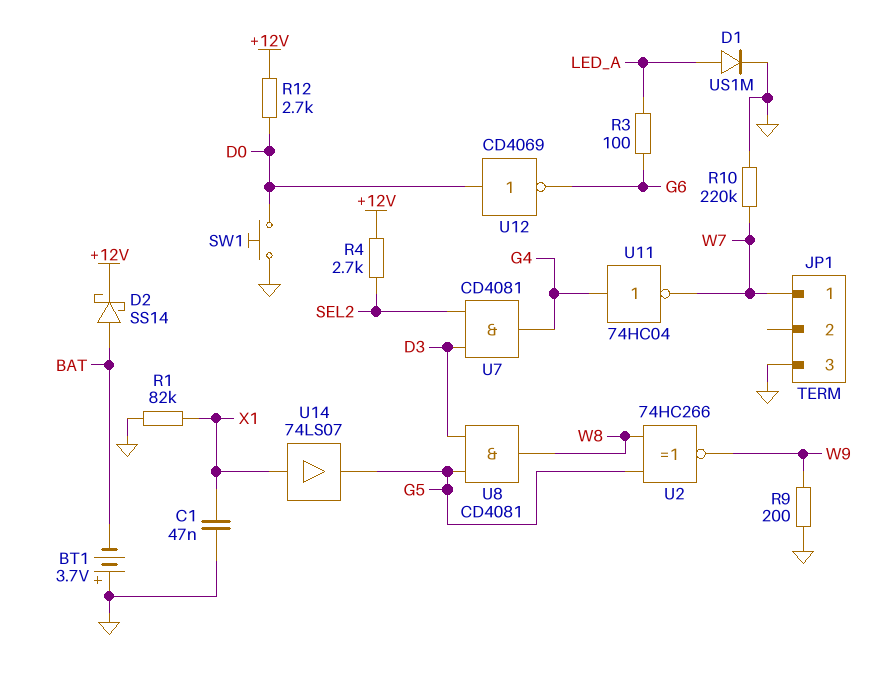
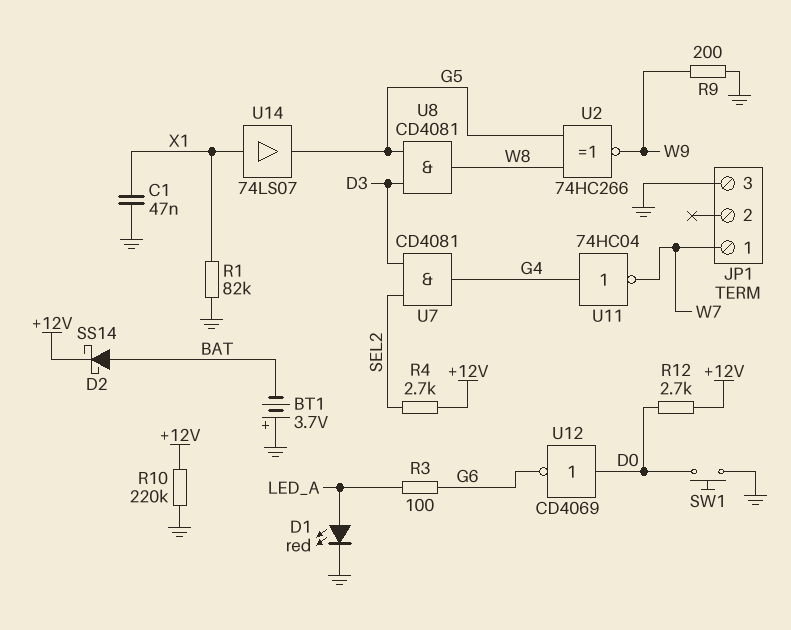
D1: diode US1M (A LED_A, K GND) -> LED red (A LED_A, K GND)
R10: 220k (GND, W7) -> 220k (+12V, GND)

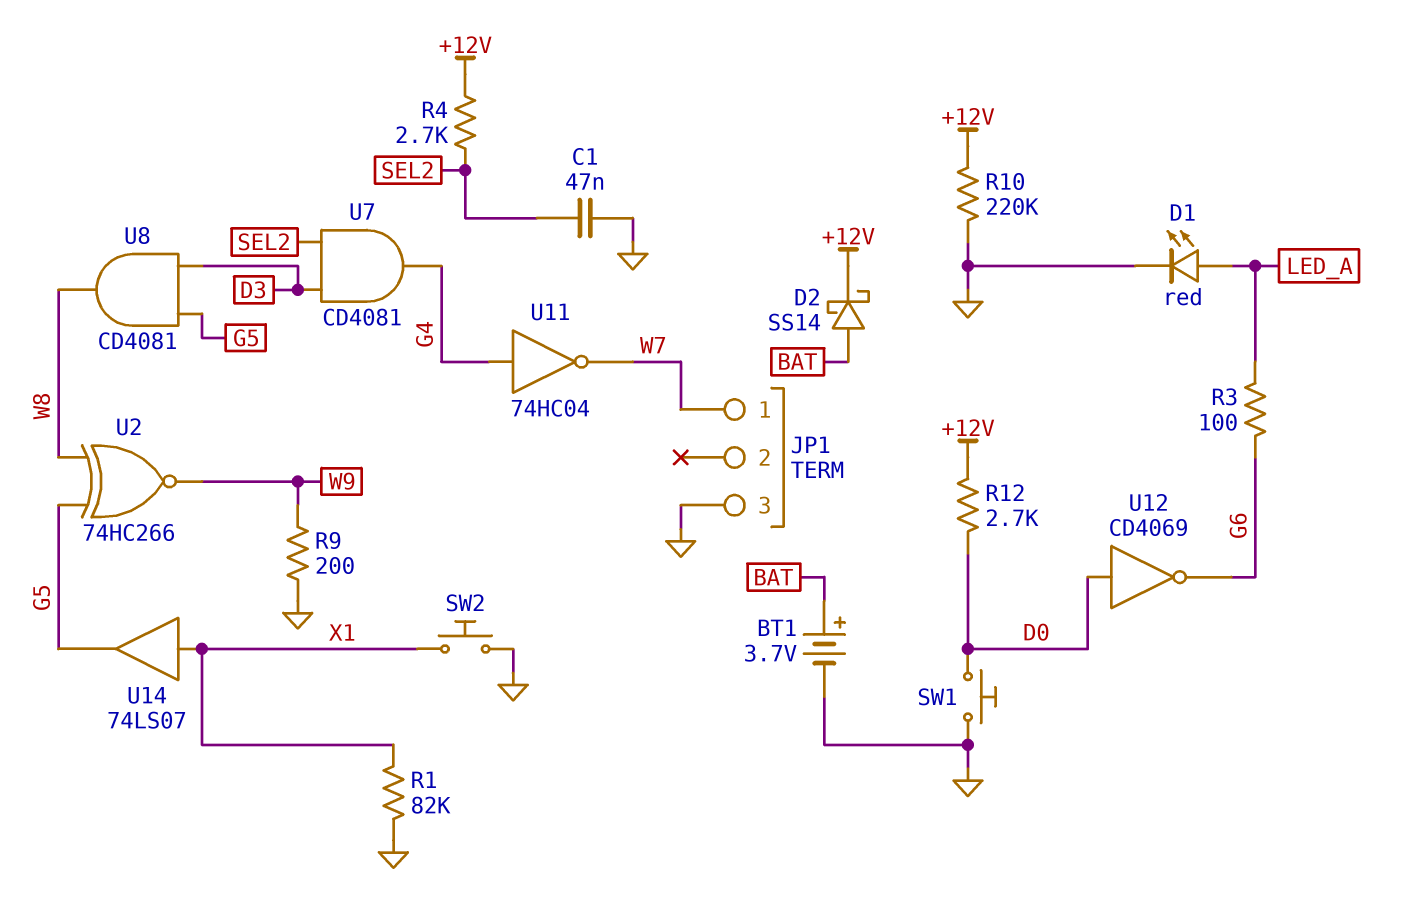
BT1: 3.7V (plus GND, minus BAT) -> 3.7V (plus BAT, minus GND)
C1: 47nF (GND, X1) -> 47nF (GND, SEL2)
SW2: none -> button (GND, X1)

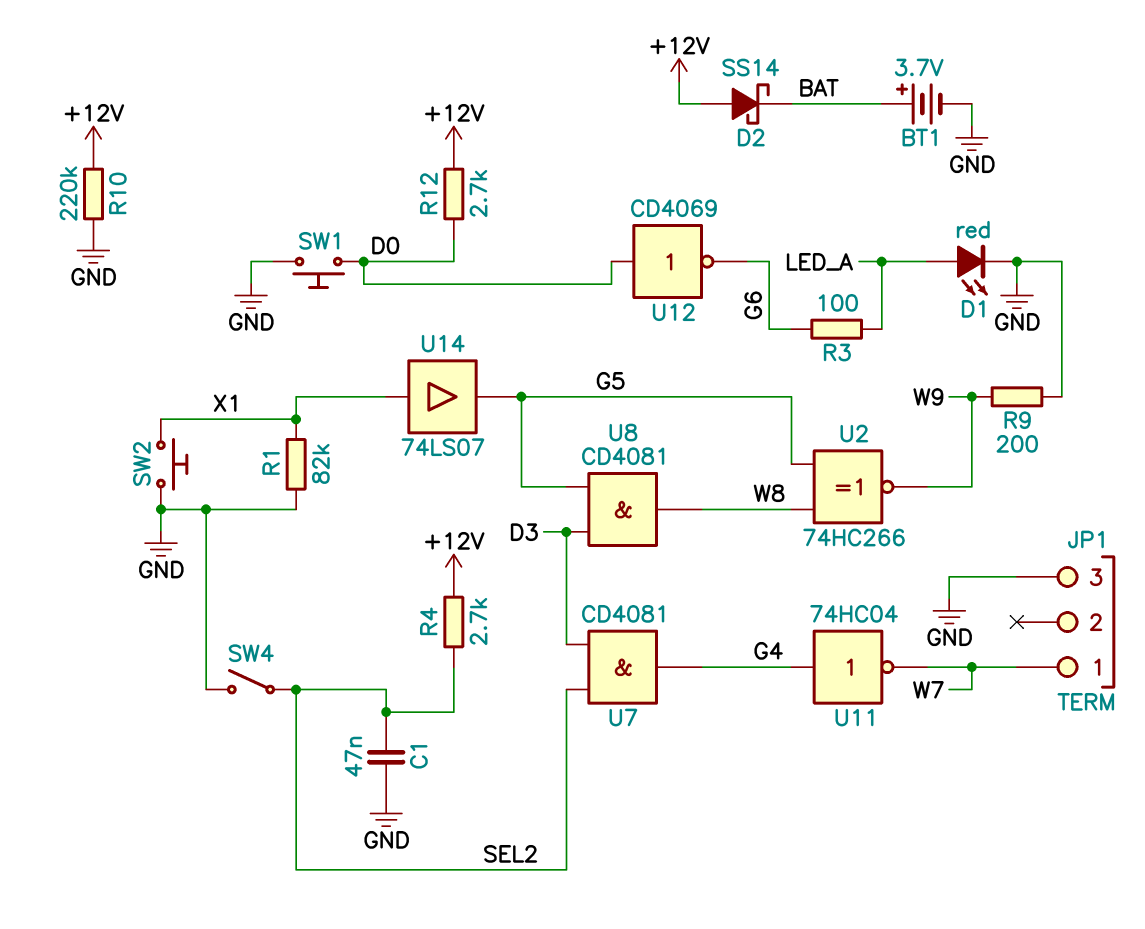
D2: schottky SS14 (A BAT, K +12V) -> schottky SS14 (A +12V, K BAT)
SW4: none -> switch (GND, SEL2)

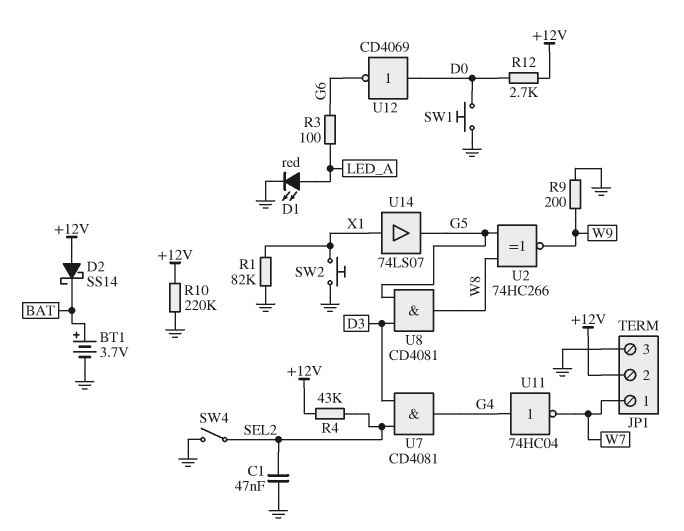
JP1 pin 2: none -> +12V
R4: 2.7k (+12V, SEL2) -> 43k (+12V, SEL2)

